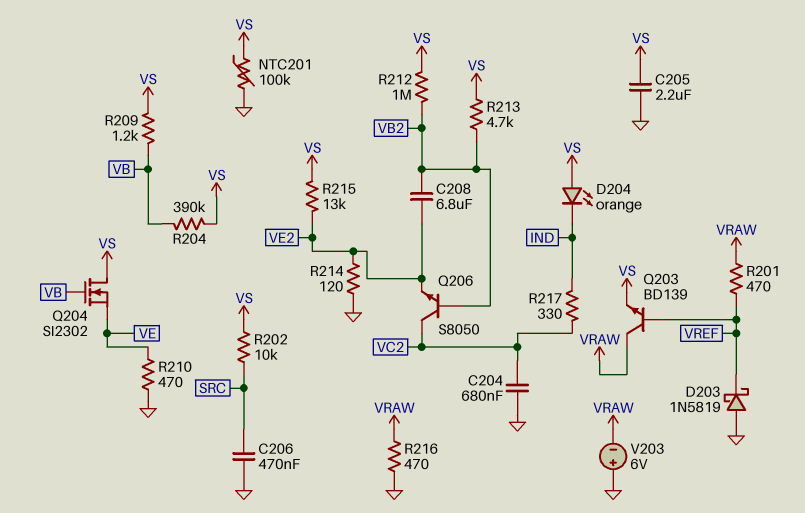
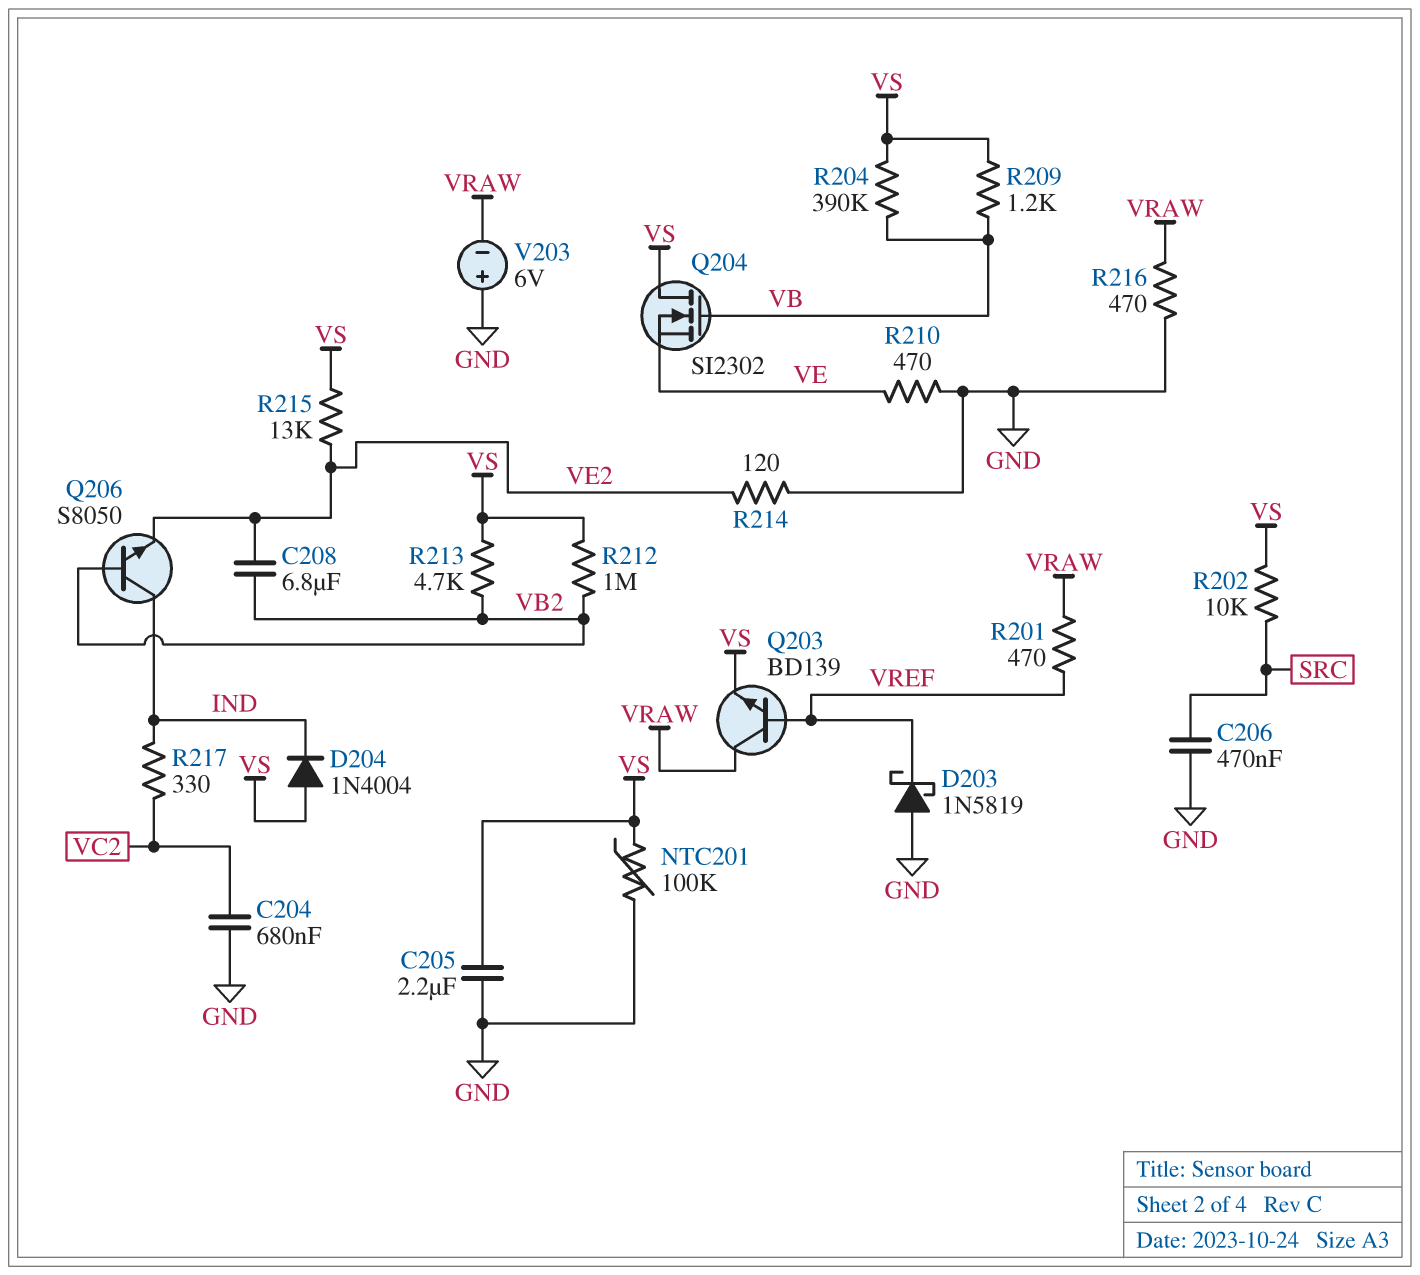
D204: LED orange (A VS, K IND) -> diode 1N4004 (A VS, K IND)
Q206: NPN S8050 (B VB2, C VC2, E VE2) -> NPN S8050 (B VB2, C IND, E VE2)

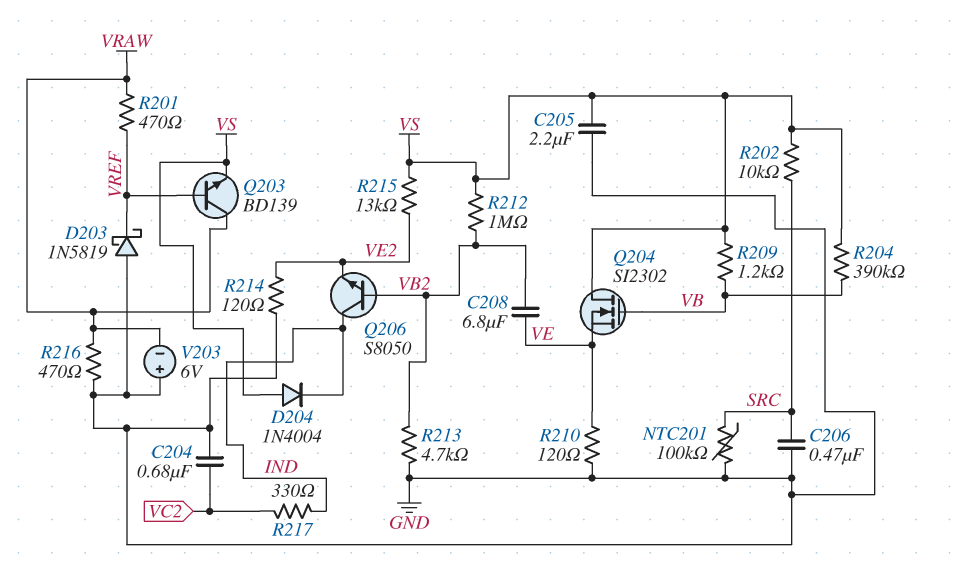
C208: 6.8uF (VB2, VE2) -> 6.8uF (VB2, VE)
NTC201: 100k (GND, VS) -> 100k (GND, SRC)
R210: 470 (GND, VE) -> 120 (GND, VE)
R213: 4.7k (VB2, VS) -> 4.7k (GND, VB2)

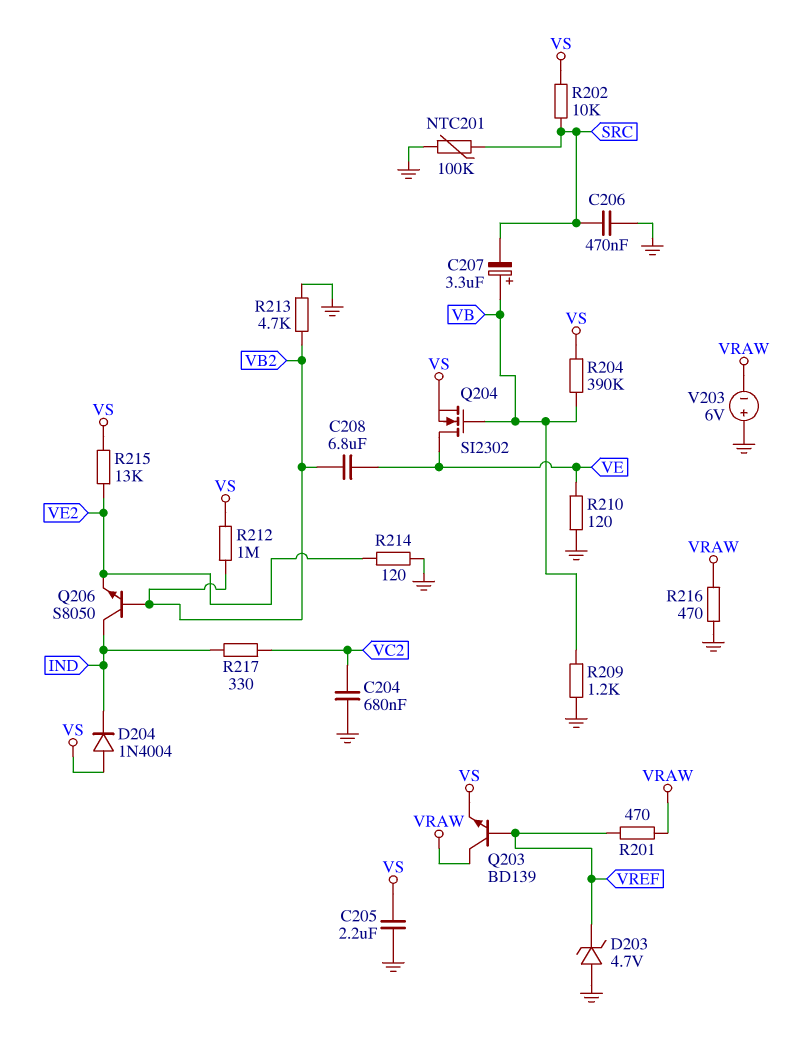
C207: none -> 3.3uF (plus VB, minus SRC)
D203: schottky 1N5819 (A GND, K VREF) -> zener 4.7V (A GND, K VREF)
Q204: NMOS SI2302 (G VB, D VS, S VE) -> NMOS SI2302 (G VB, D VE, S VS)
R209: 1.2k (VB, VS) -> 1.2k (GND, VB)

